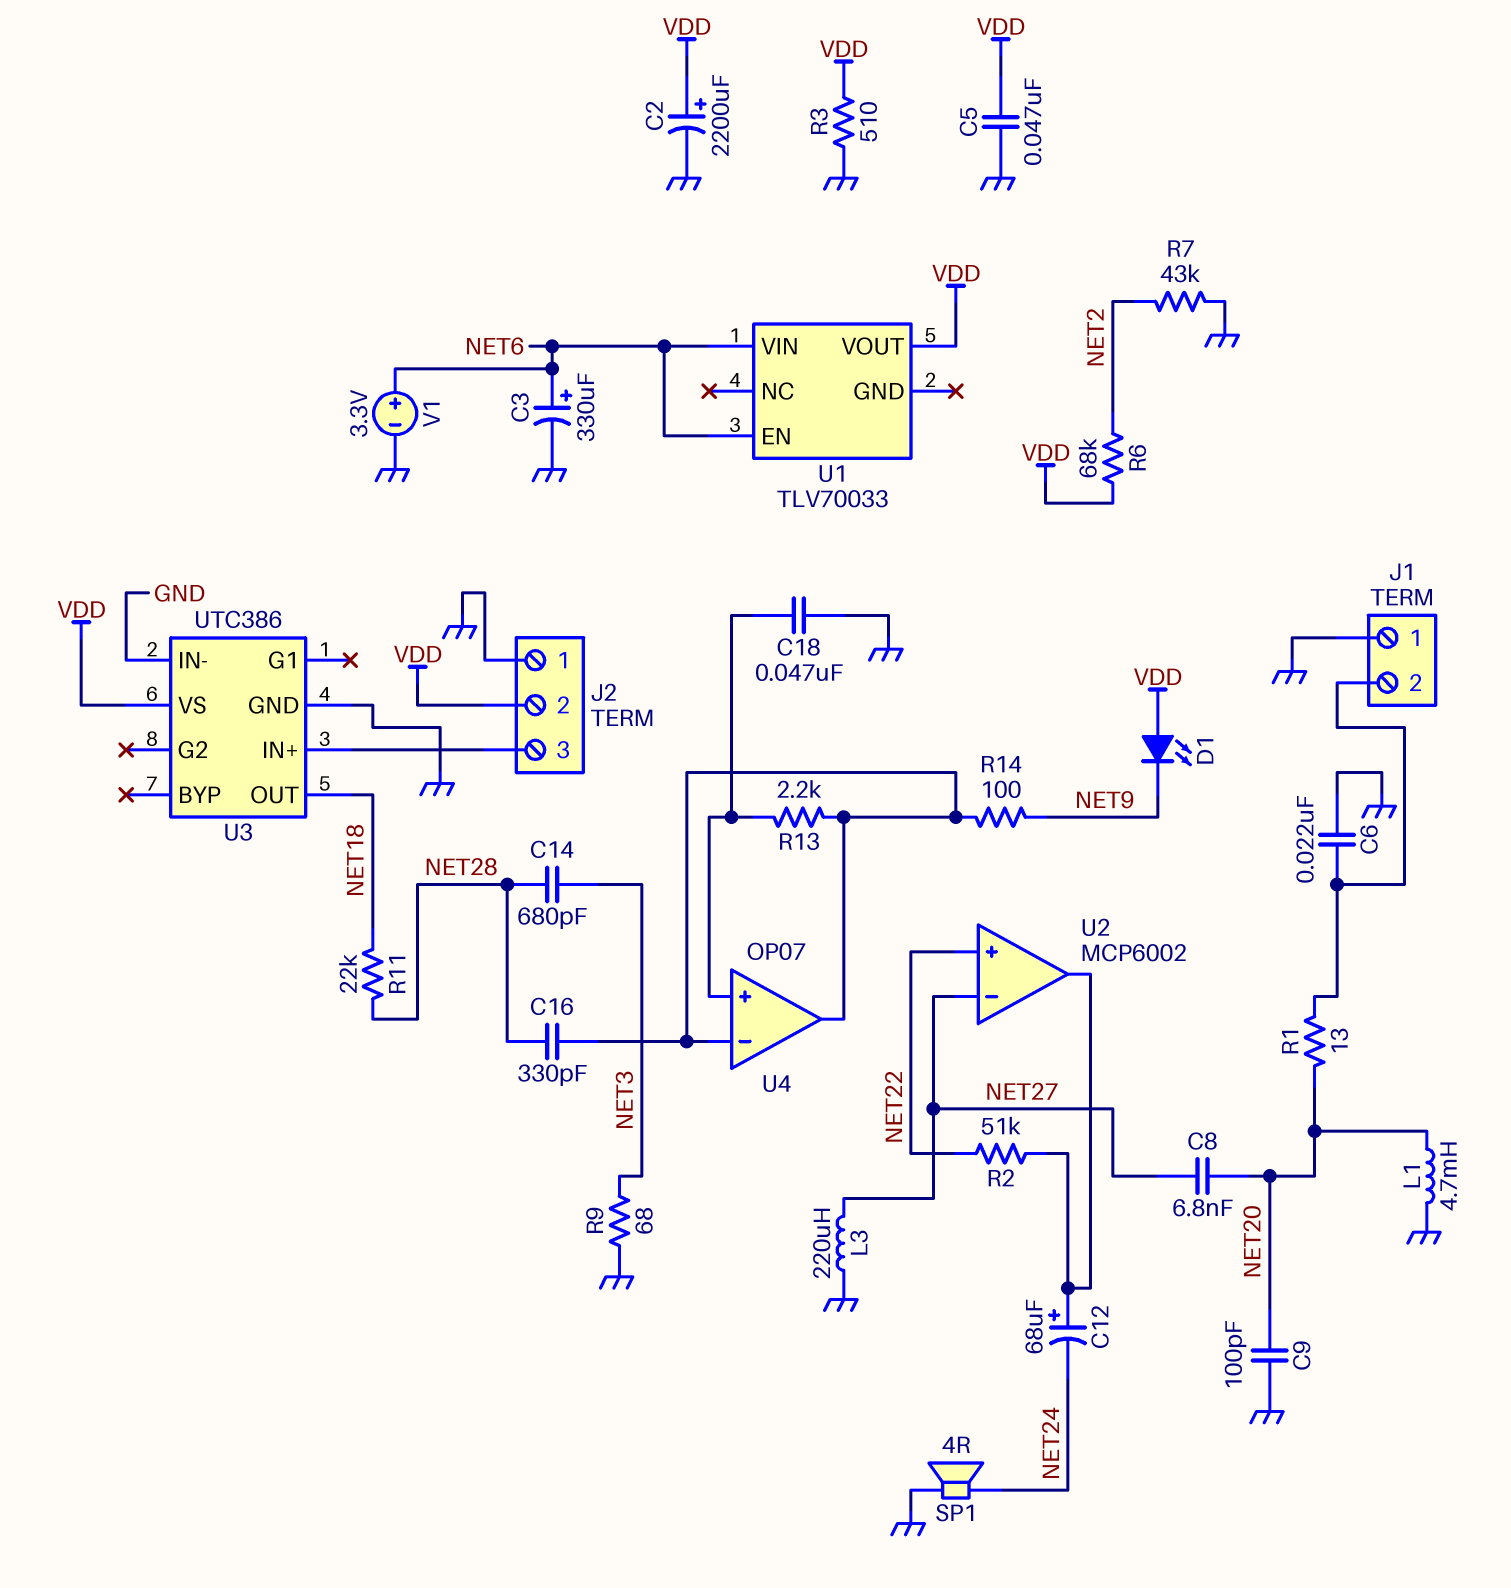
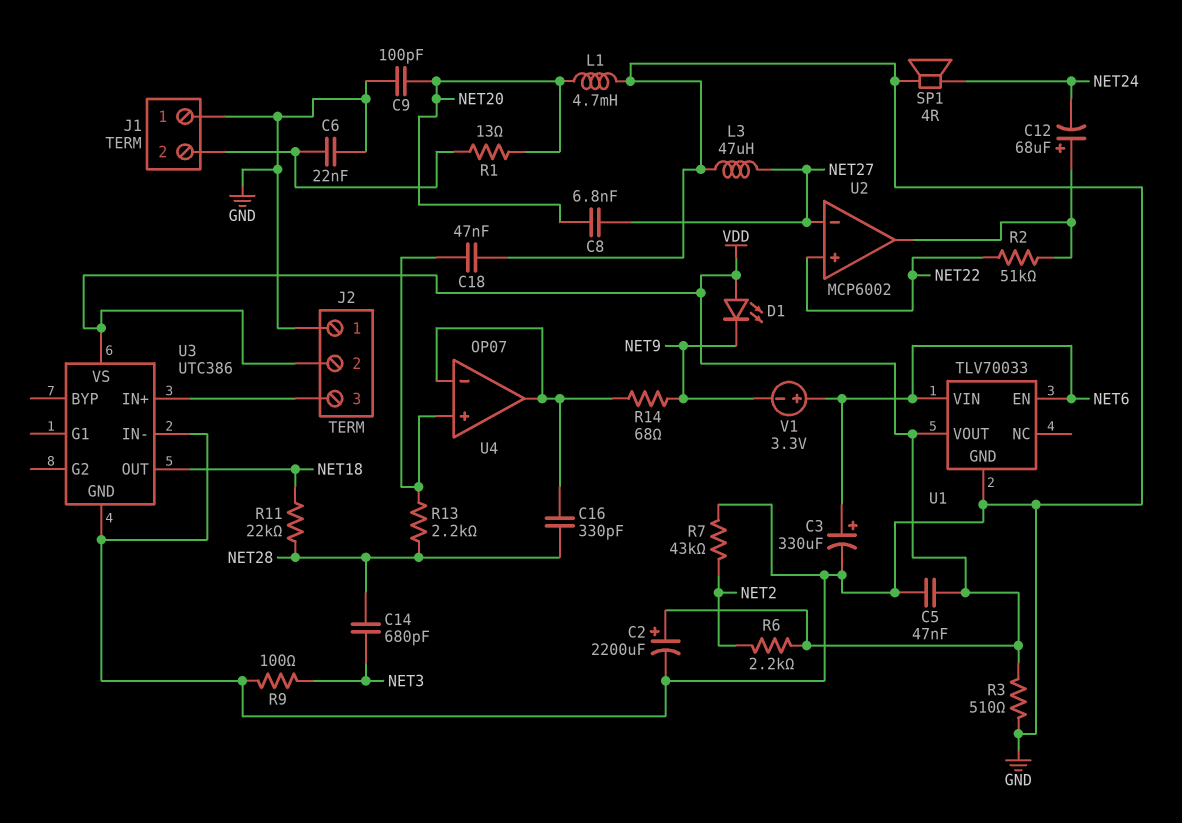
L3: 220uH (GND, NET27) -> 47uH (GND, NET27)
R6: 68k (NET2, VDD) -> 2.2k (NET2, VDD)
R9: 68 (GND, NET3) -> 100 (GND, NET3)
R13: 2.2k (U4/in+, U4/in-) -> 2.2k (NET28, U4/in+)
R14: 100 (NET9, U4/in-) -> 68 (NET9, U4/in-)
U1 pin GND: none -> GND
V1: 3.3V (plus NET6, minus GND) -> 3.3V (plus NET6, minus NET9)

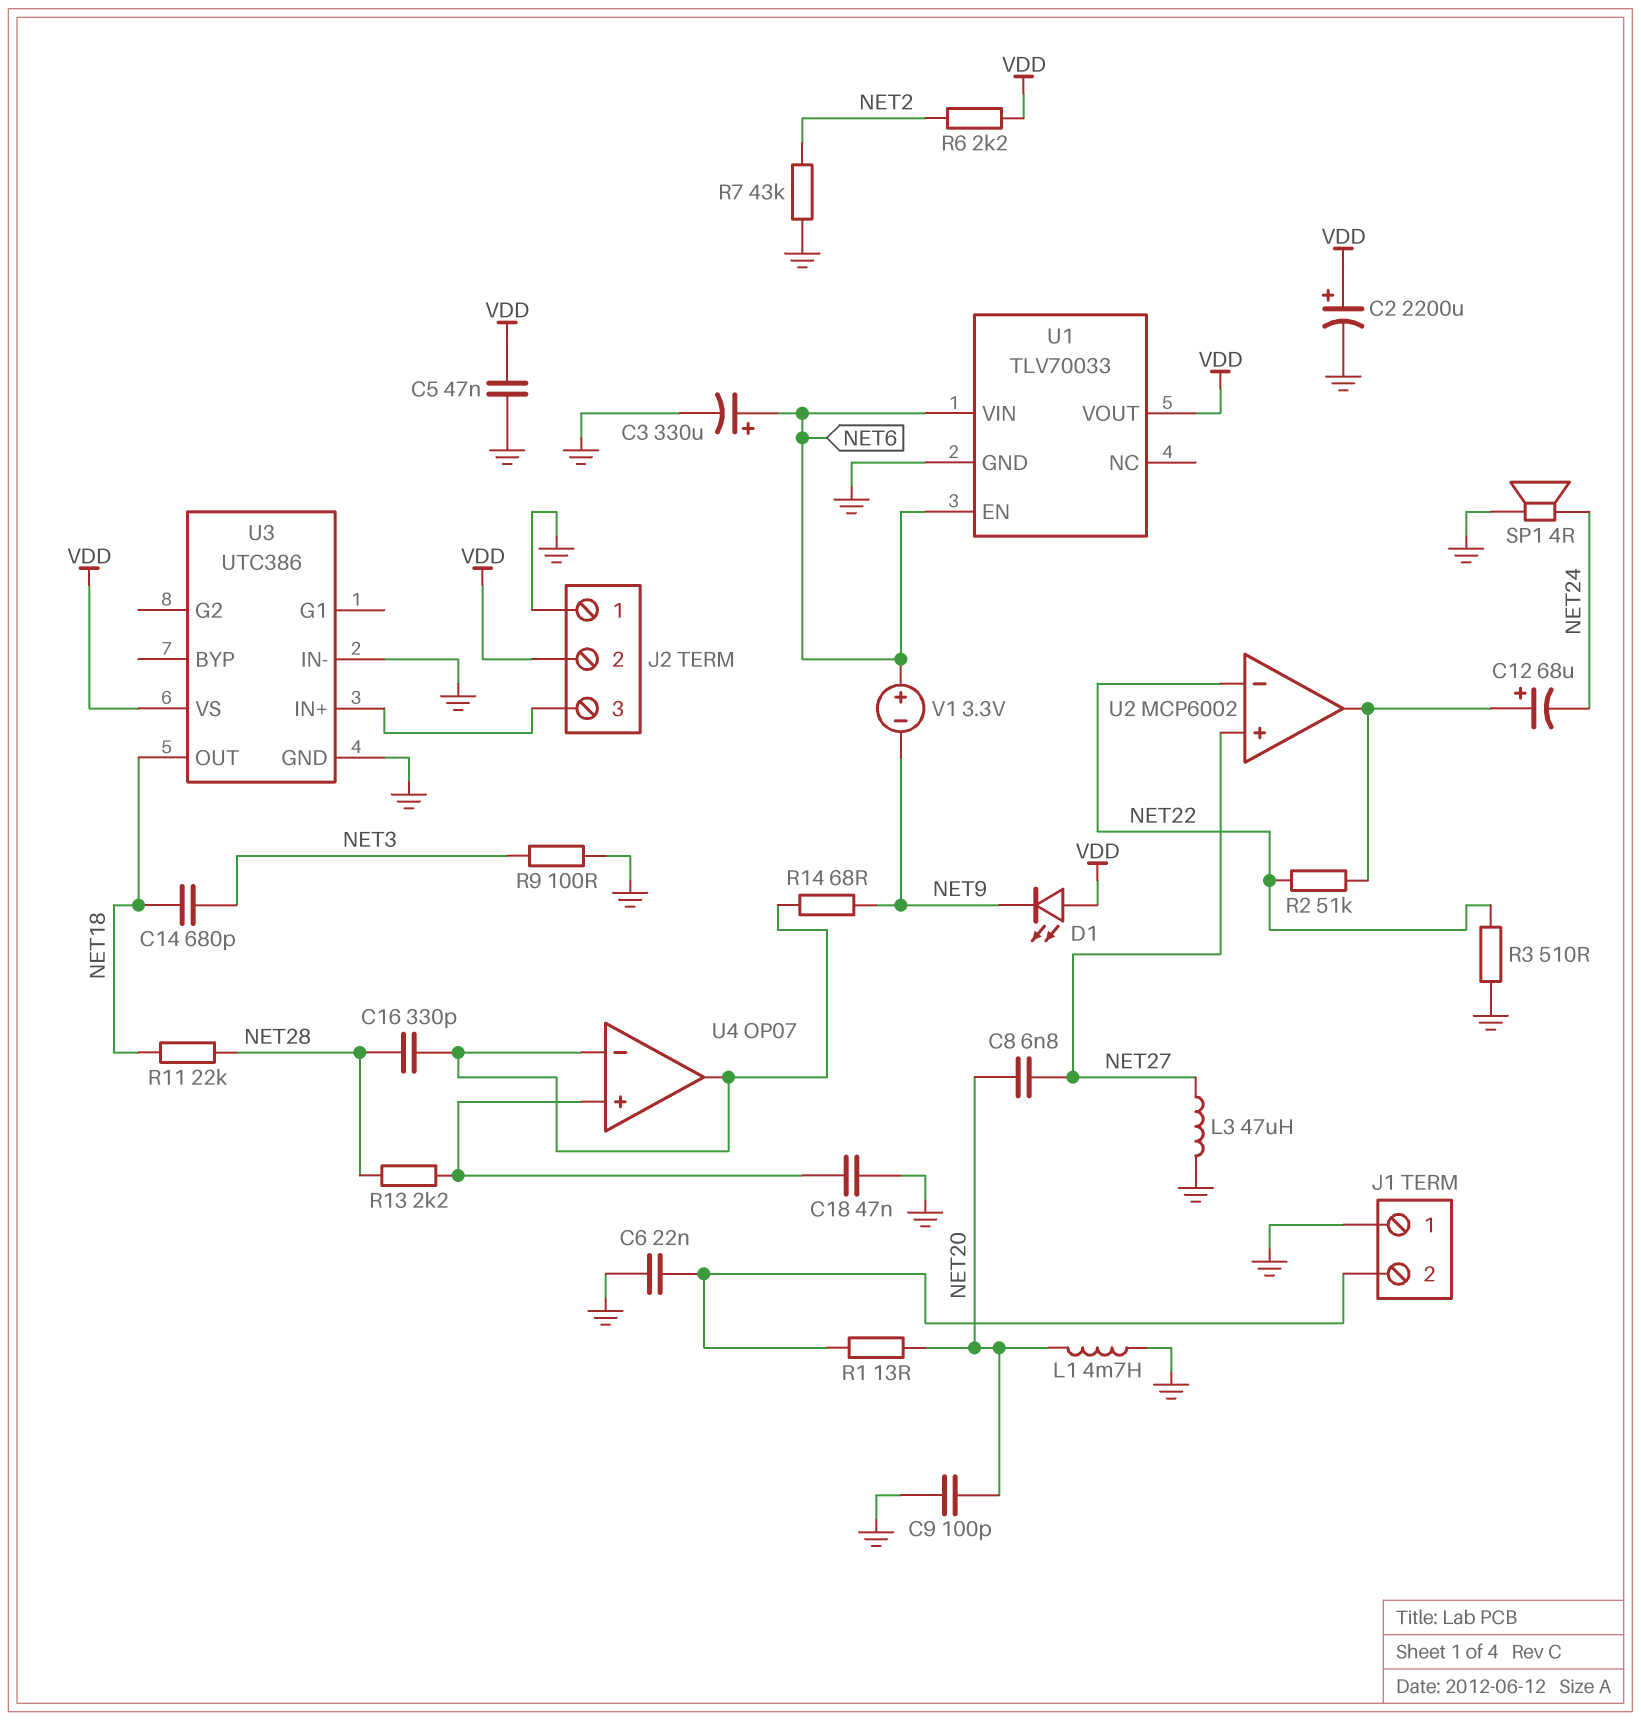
C14: 680pF (NET3, NET28) -> 680pF (NET3, NET18)
R3: 510 (GND, VDD) -> 510 (GND, NET22)
U2 pin in+: NET22 -> NET27
U2 pin in-: NET27 -> NET22

